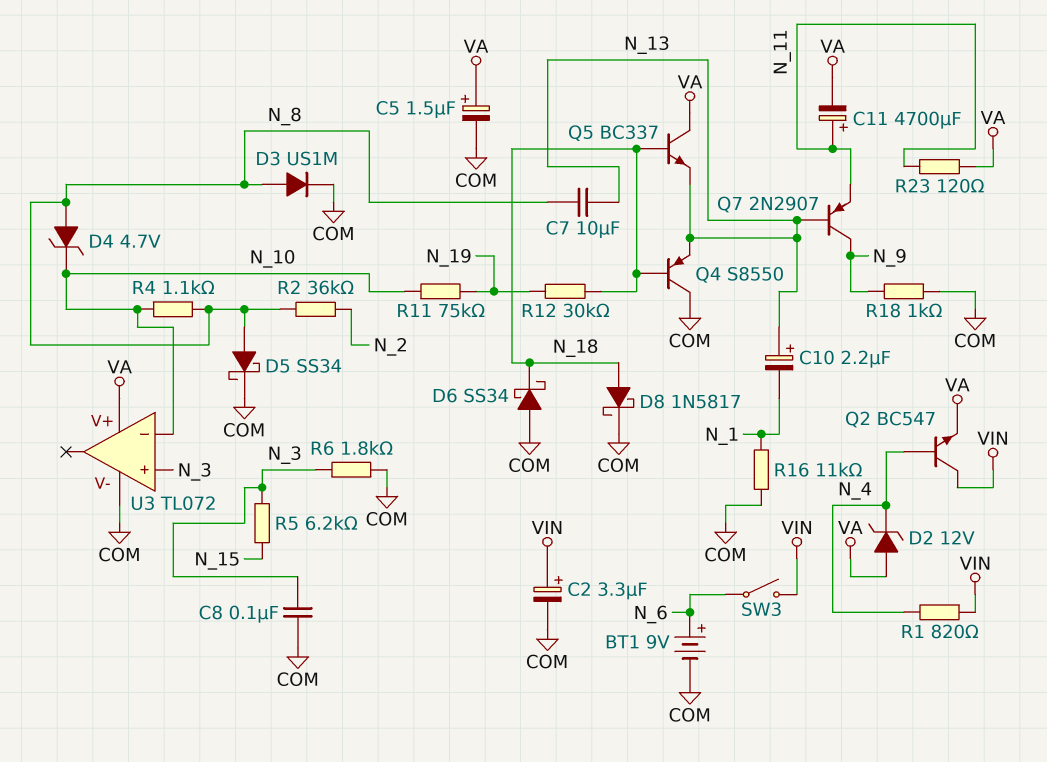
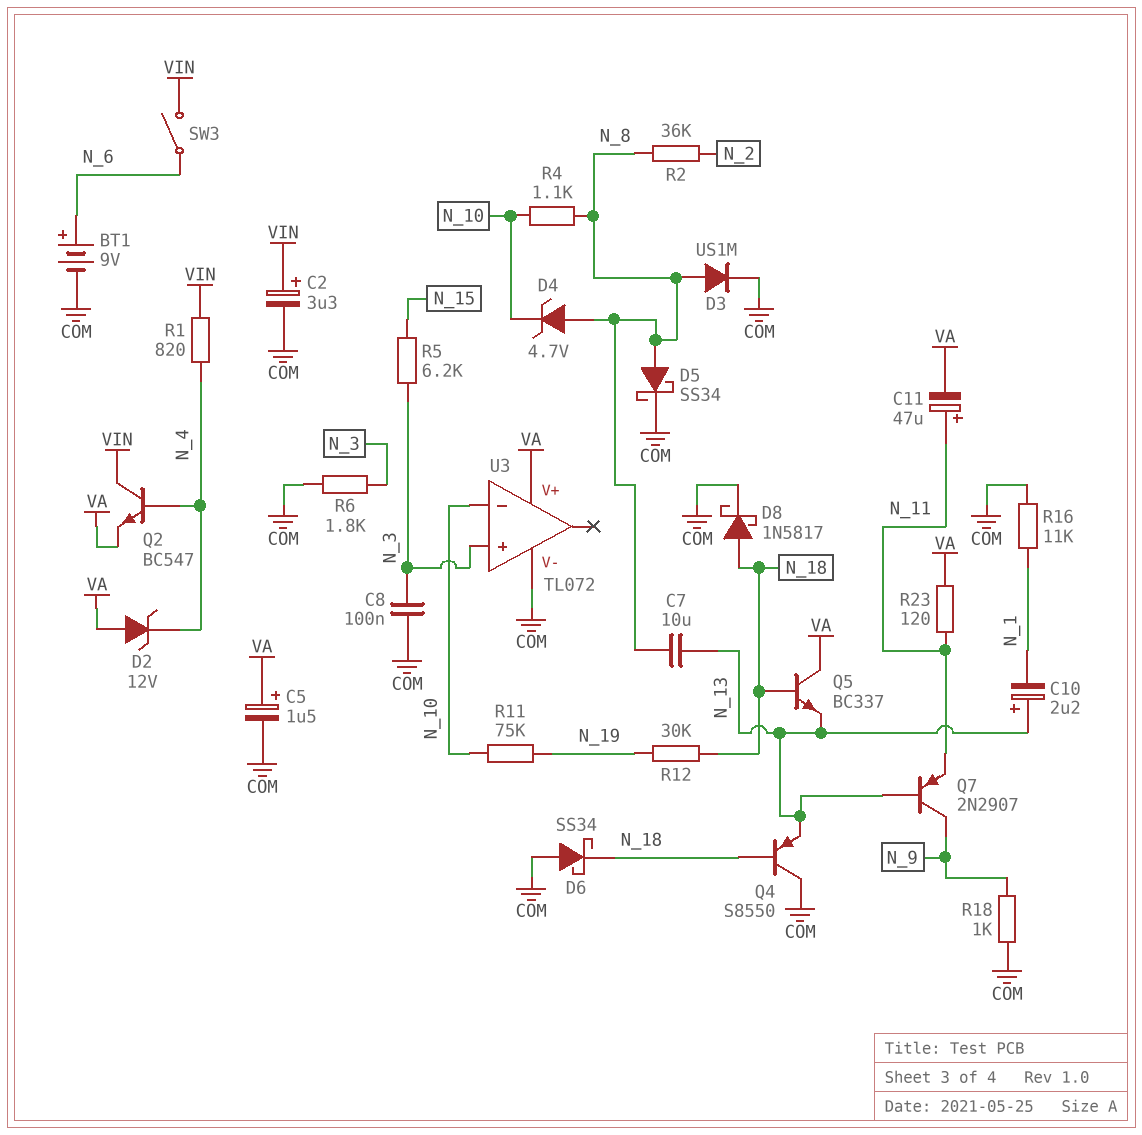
C11: 4700uF (plus N_11, minus VA) -> 47uF (plus N_11, minus VA)

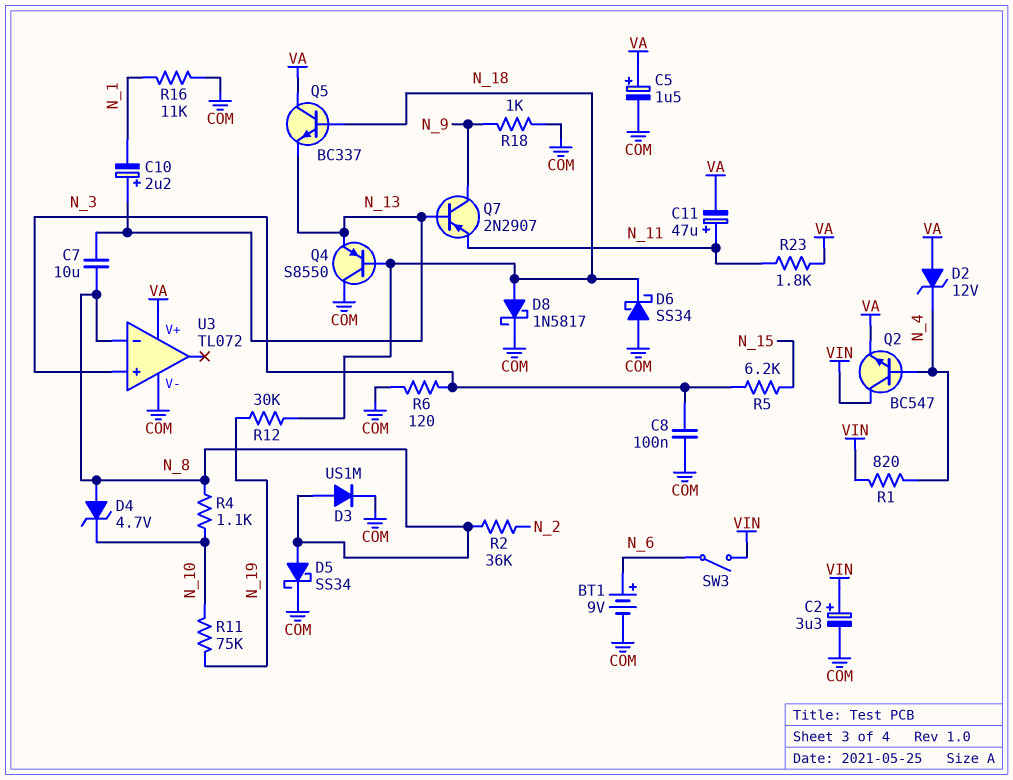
R6: 1.8k (COM, N_3) -> 120 (COM, N_3)
R23: 120 (N_11, VA) -> 1.8k (N_11, VA)
U3 pin in-: N_10 -> N_8

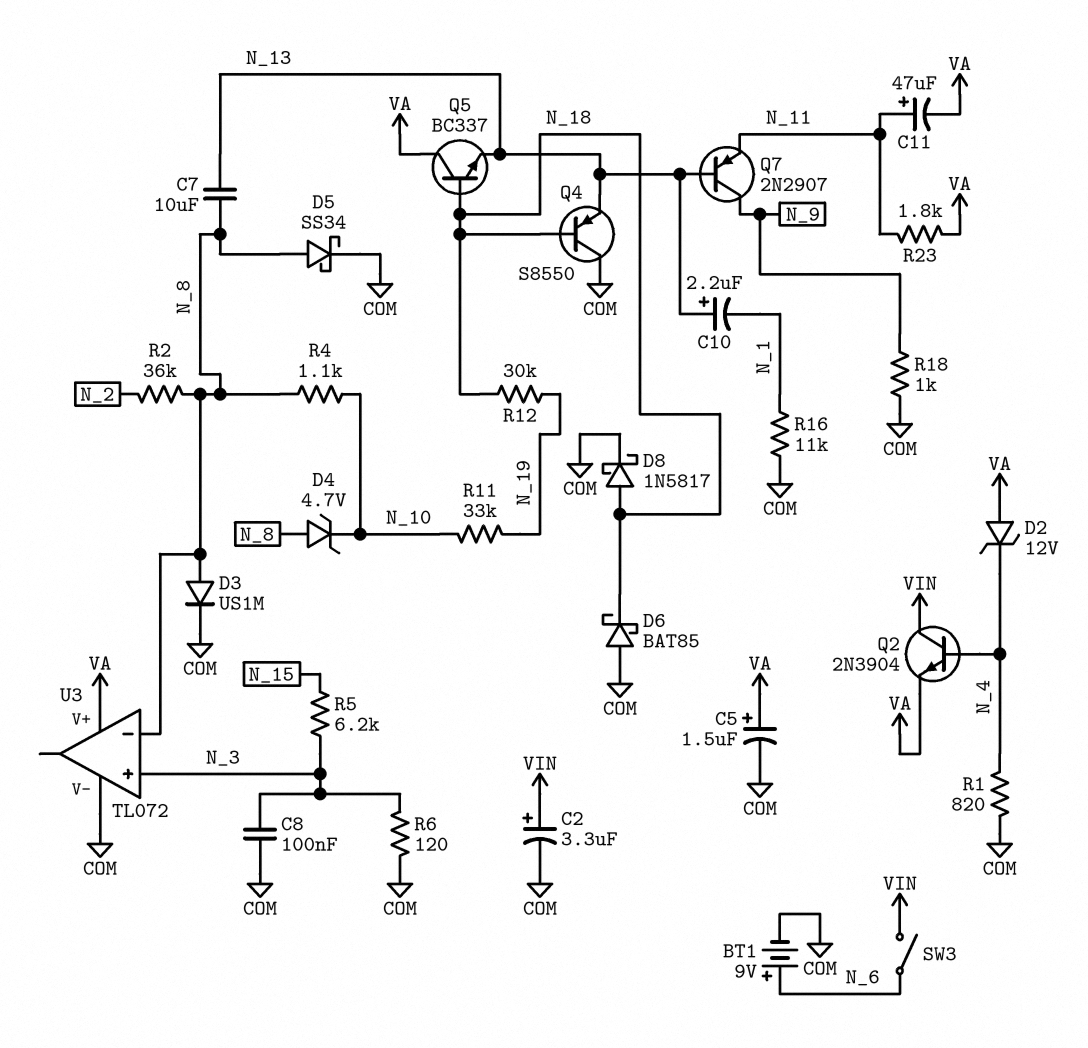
D6: schottky SS34 (A COM, K N_18) -> schottky BAT85 (A COM, K N_18)
Q2: NPN BC547 (B N_4, C VIN, E VA) -> NPN 2N3904 (B N_4, C VIN, E VA)
R1: 820 (N_4, VIN) -> 820 (COM, N_4)
R11: 75k (N_10, N_19) -> 33k (N_10, N_19)

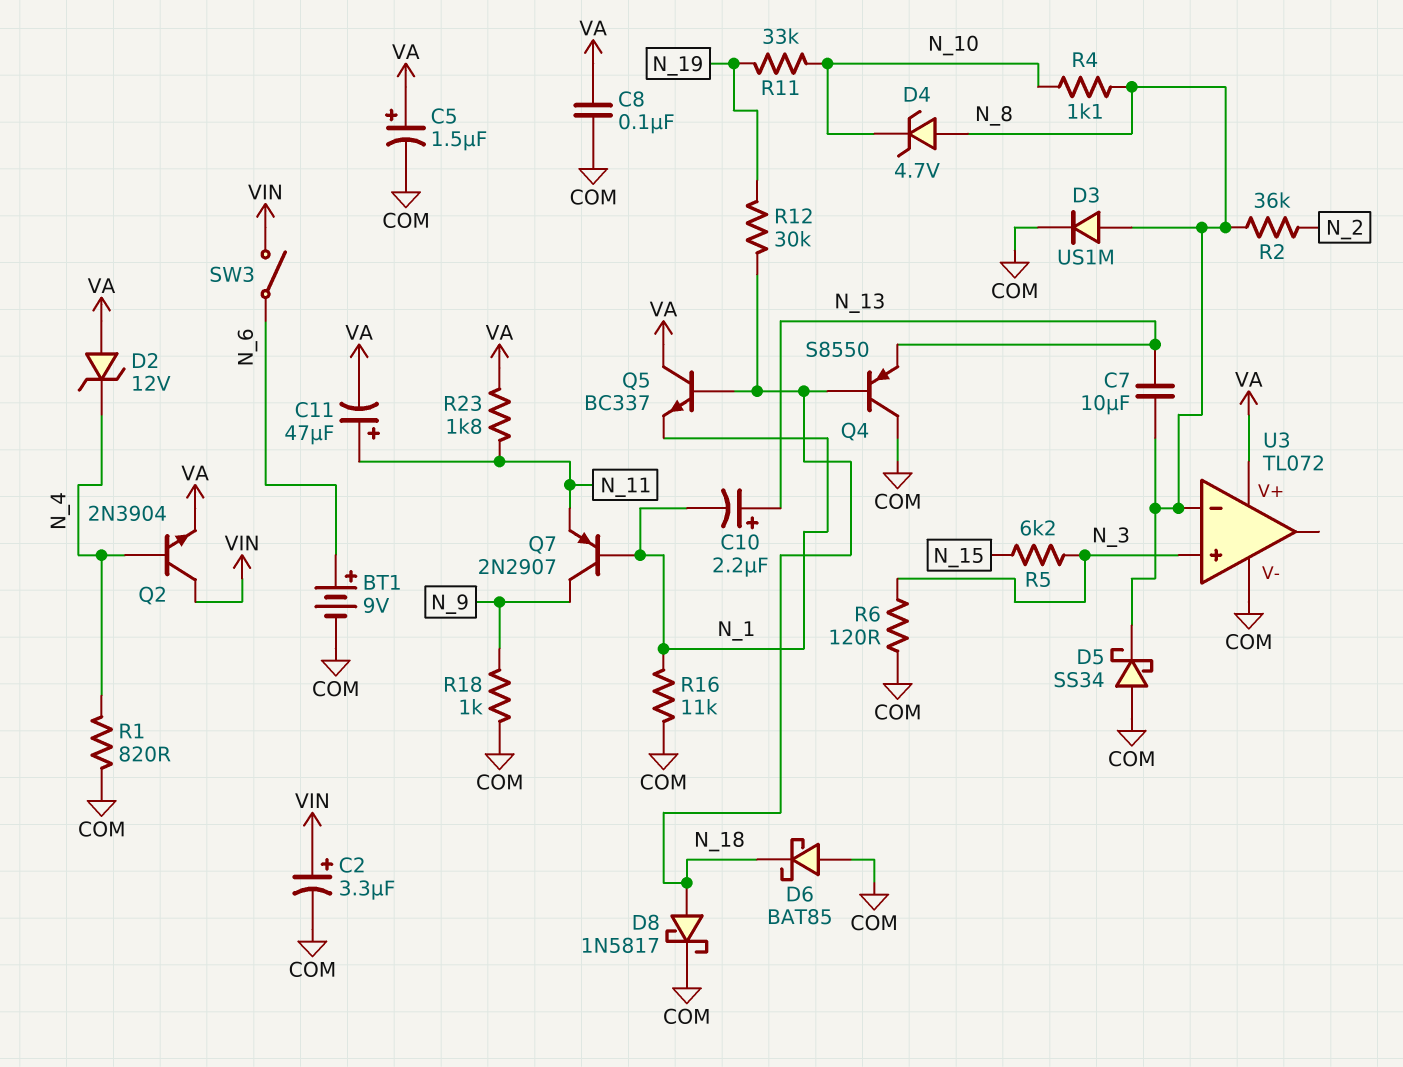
C8: 100nF (COM, N_3) -> 100nF (COM, VA)
D5: schottky SS34 (A N_8, K COM) -> schottky SS34 (A COM, K N_8)
Q5: NPN BC337 (B N_18, C VA, E N_13) -> NPN BC337 (B N_18, C VA, E N_1)
Q7: PNP 2N2907 (B N_13, C N_9, E N_11) -> PNP 2N2907 (B N_1, C N_9, E N_11)

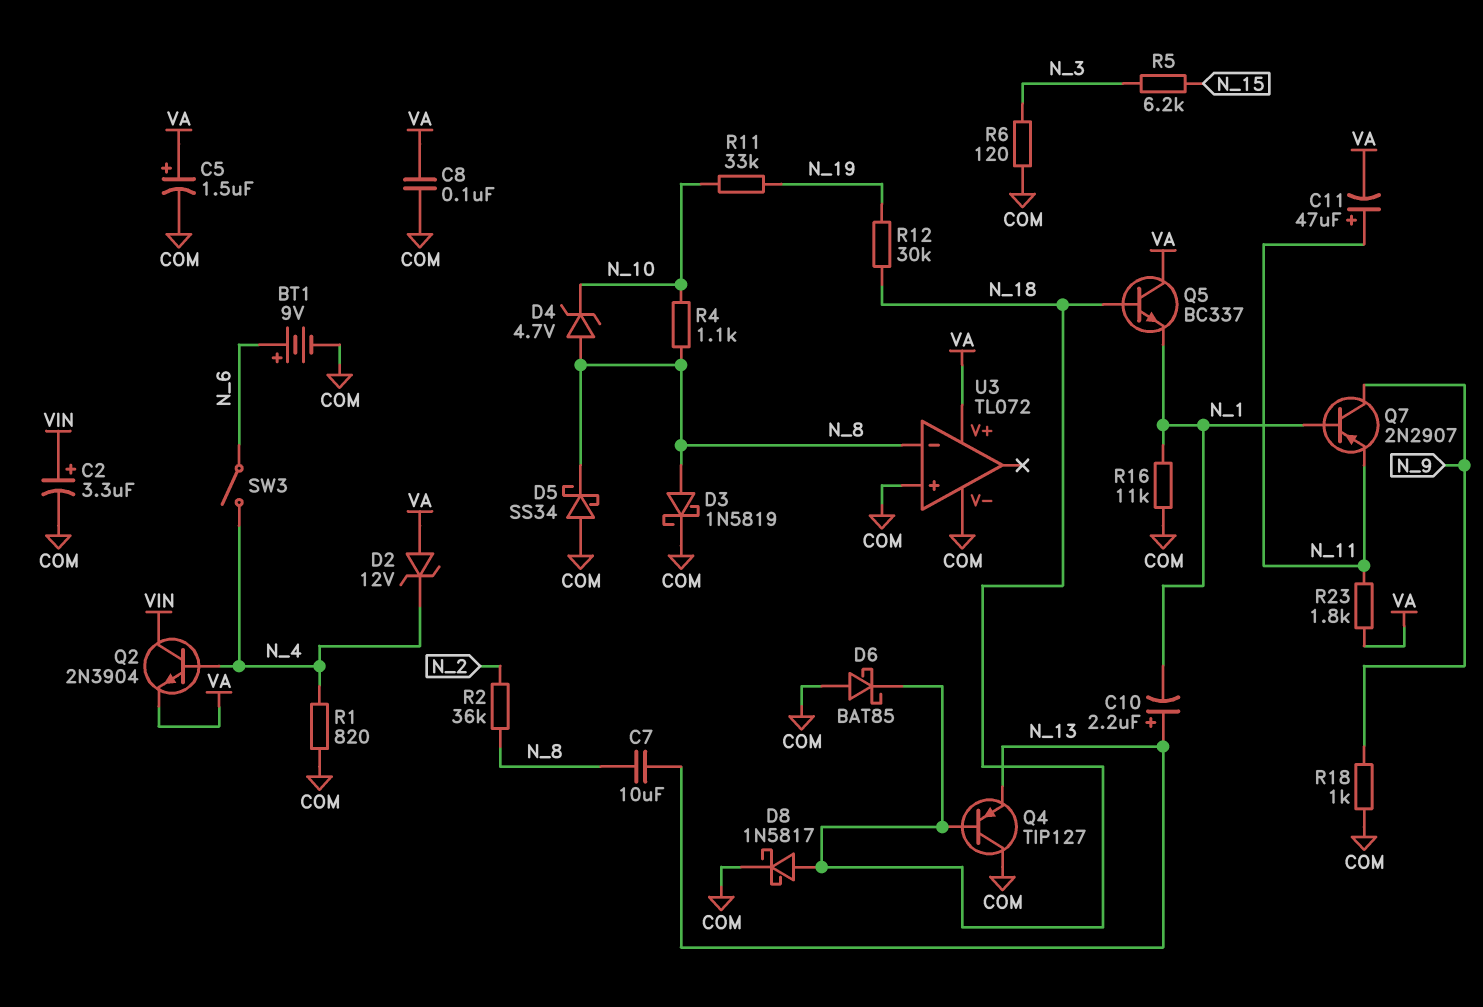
D3: diode US1M (A N_8, K COM) -> schottky 1N5819 (A N_8, K COM)
Q4: PNP S8550 (B N_18, C COM, E N_13) -> PNP TIP127 (B N_18, C COM, E N_13)
SW3: switch (N_6, VIN) -> switch (N_4, N_6)
U3 pin in+: N_3 -> COM

